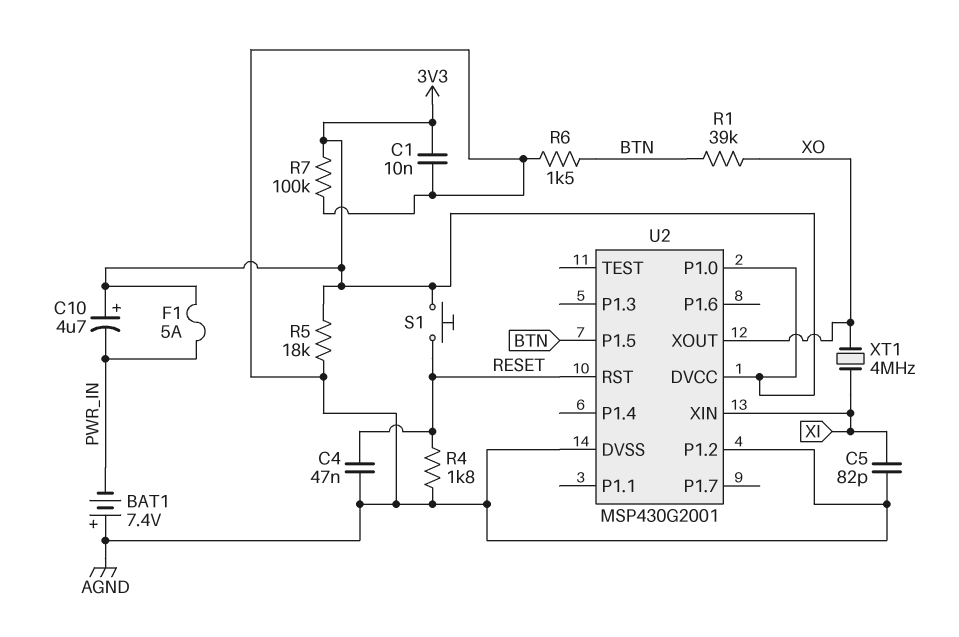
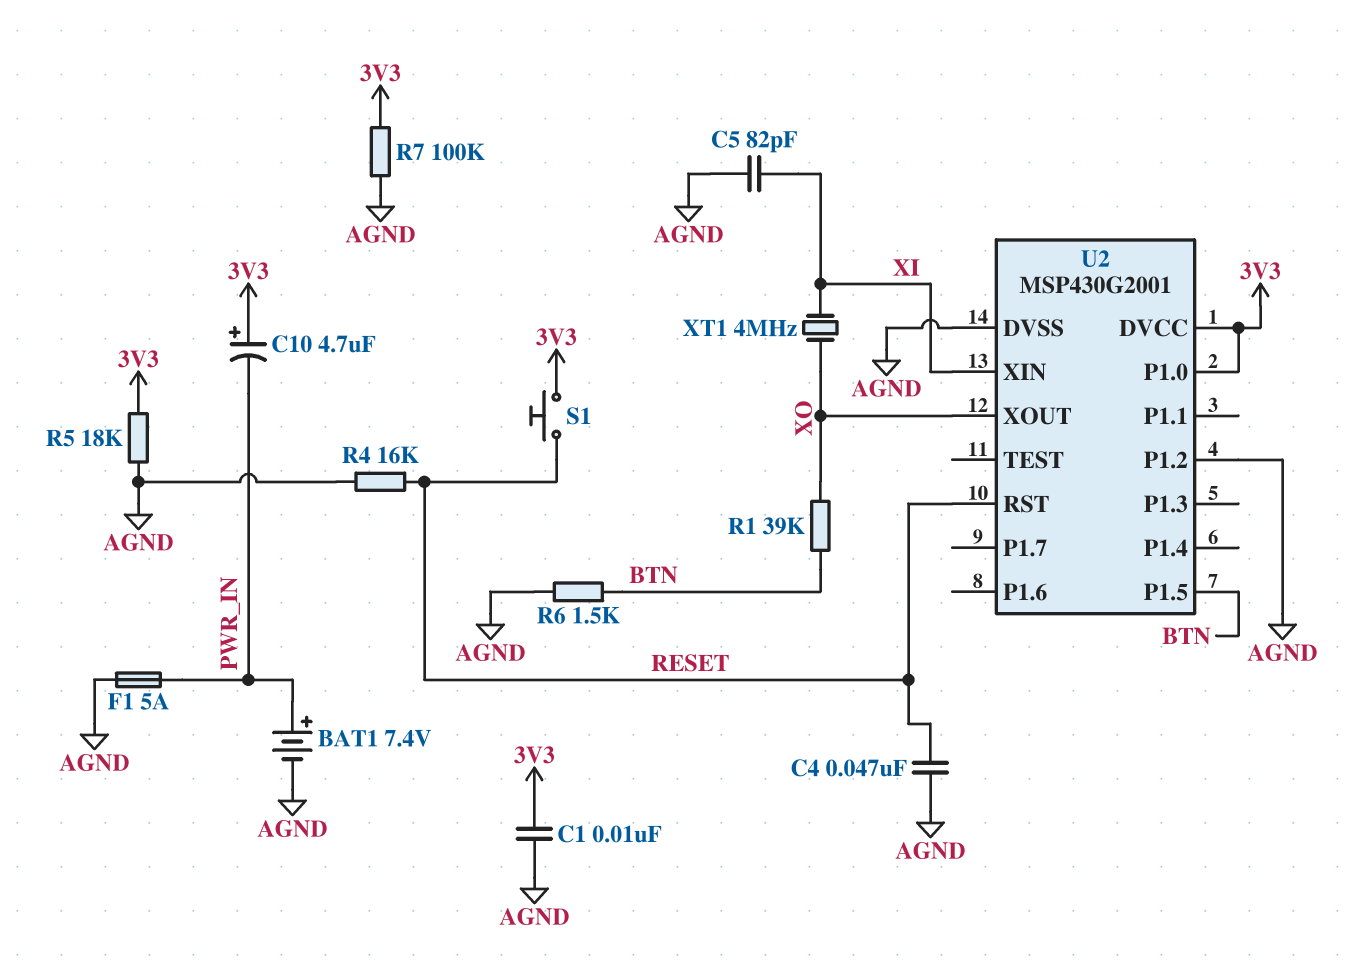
BAT1: 7.4V (plus AGND, minus PWR_IN) -> 7.4V (plus PWR_IN, minus AGND)
F1: 5A (3V3, PWR_IN) -> 5A (AGND, PWR_IN)
R4: 1.8k (AGND, RESET) -> 16k (AGND, RESET)

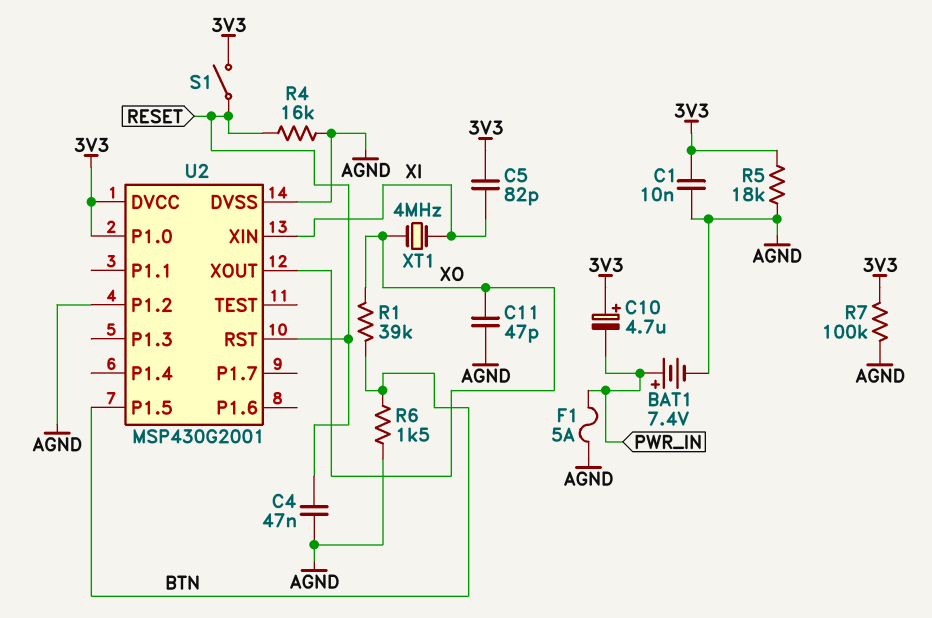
C5: 82pF (AGND, XI) -> 82pF (3V3, XI)
C11: none -> 47pF (AGND, XO)
S1: button (3V3, RESET) -> switch (3V3, RESET)

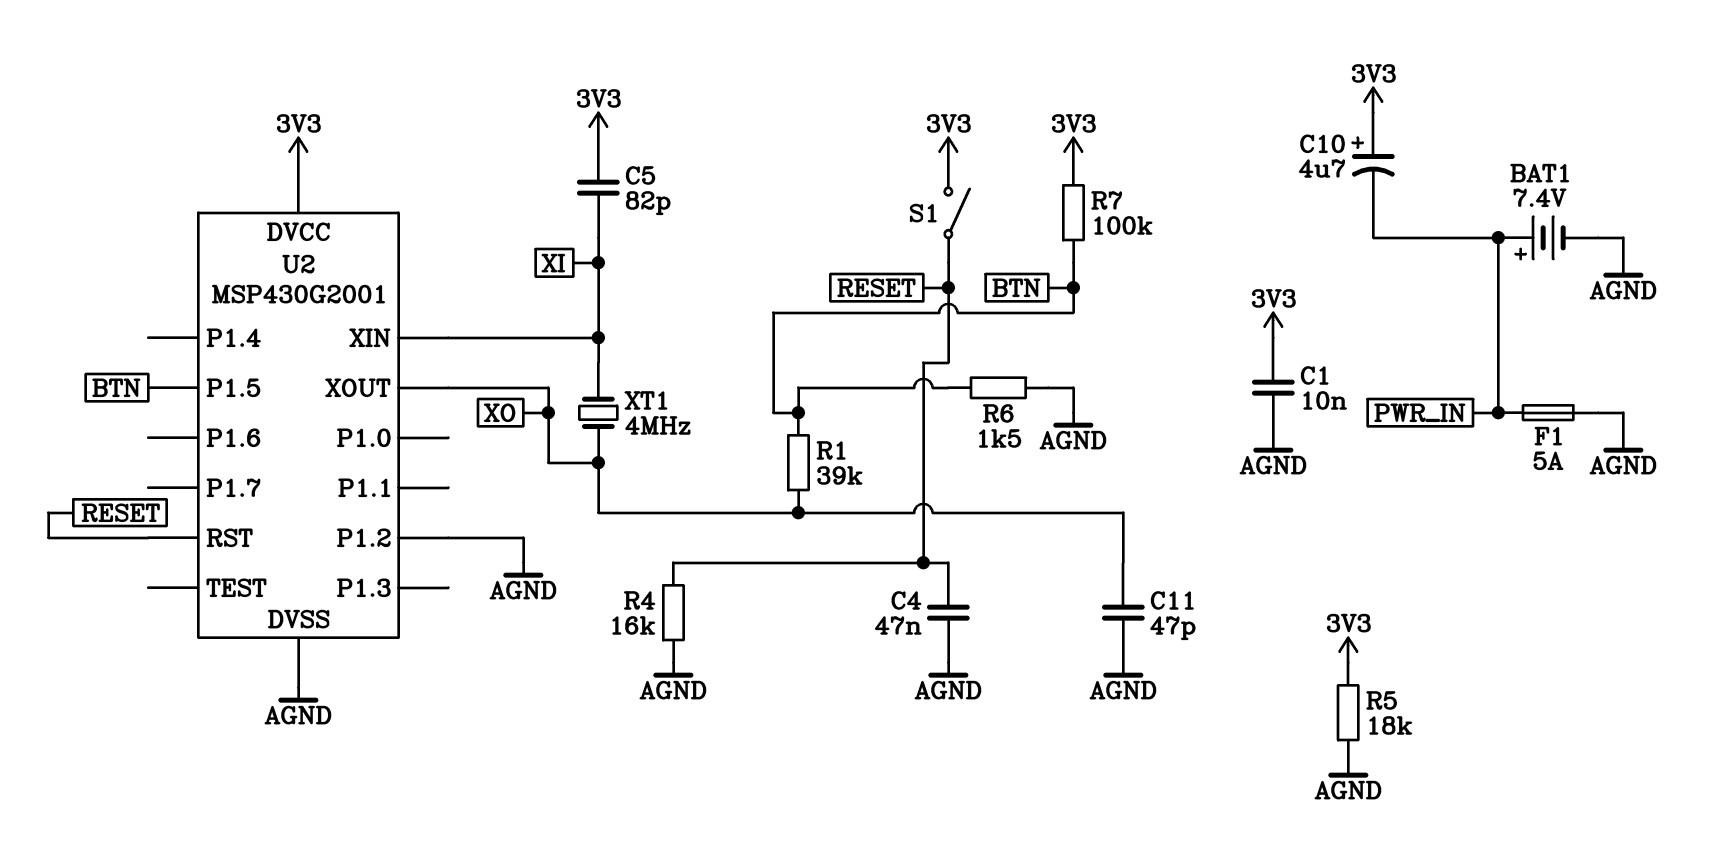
R7: 100k (3V3, AGND) -> 100k (3V3, BTN)
U2 pin P1.0: 3V3 -> none

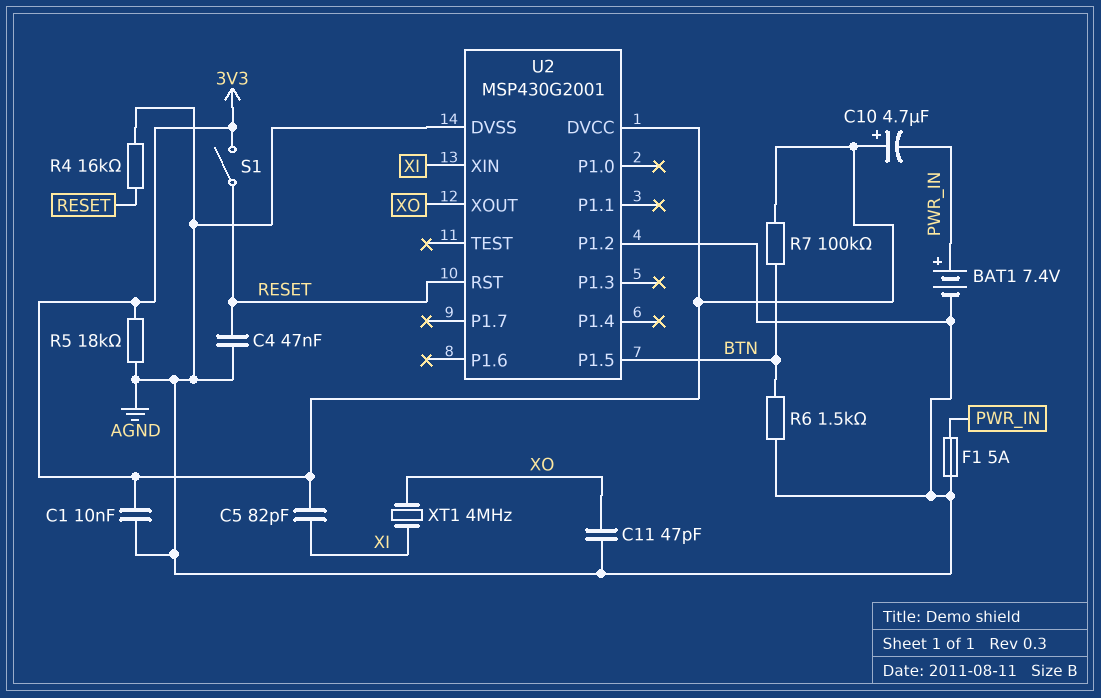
R1: 39k (BTN, XO) -> none

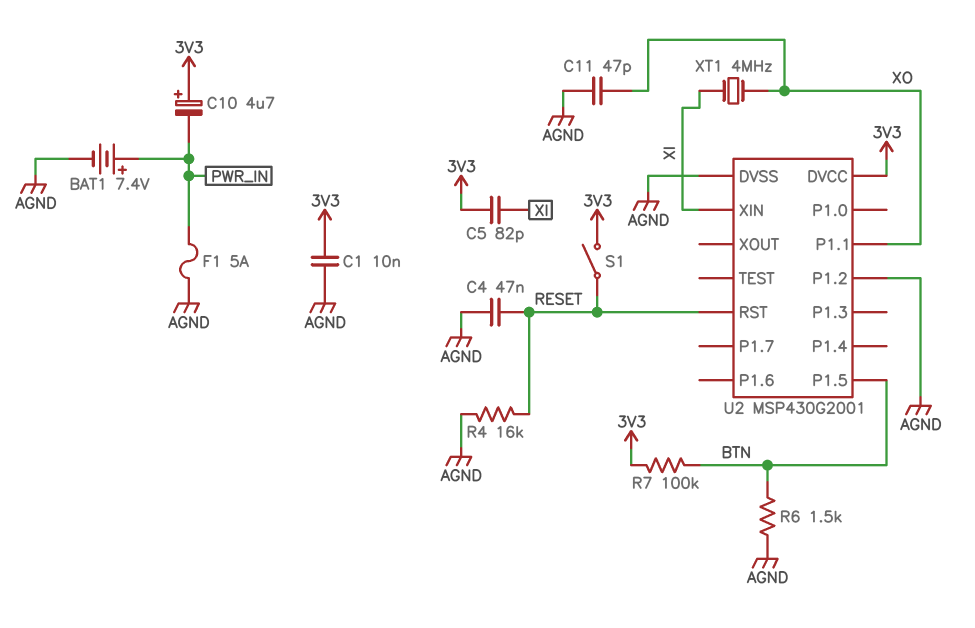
R5: 18k (3V3, AGND) -> none
U2 pin P1.1: none -> XO
U2 pin XOUT: XO -> none

